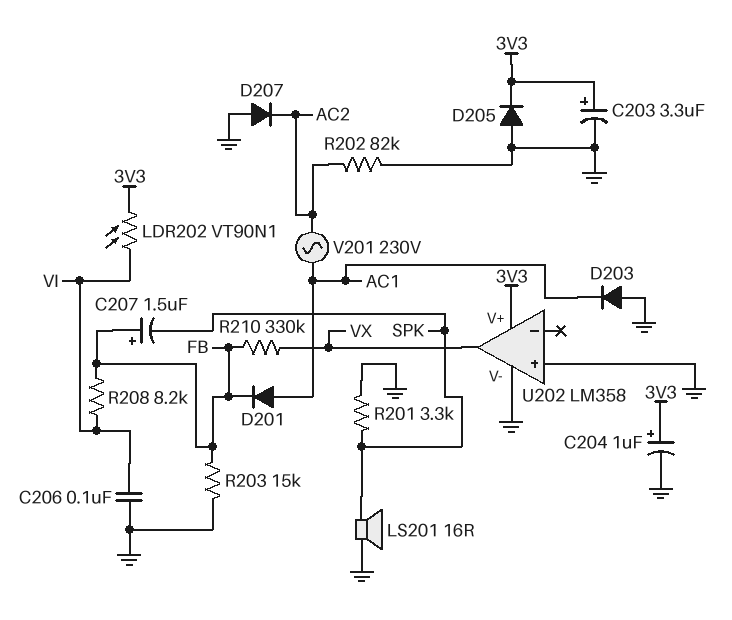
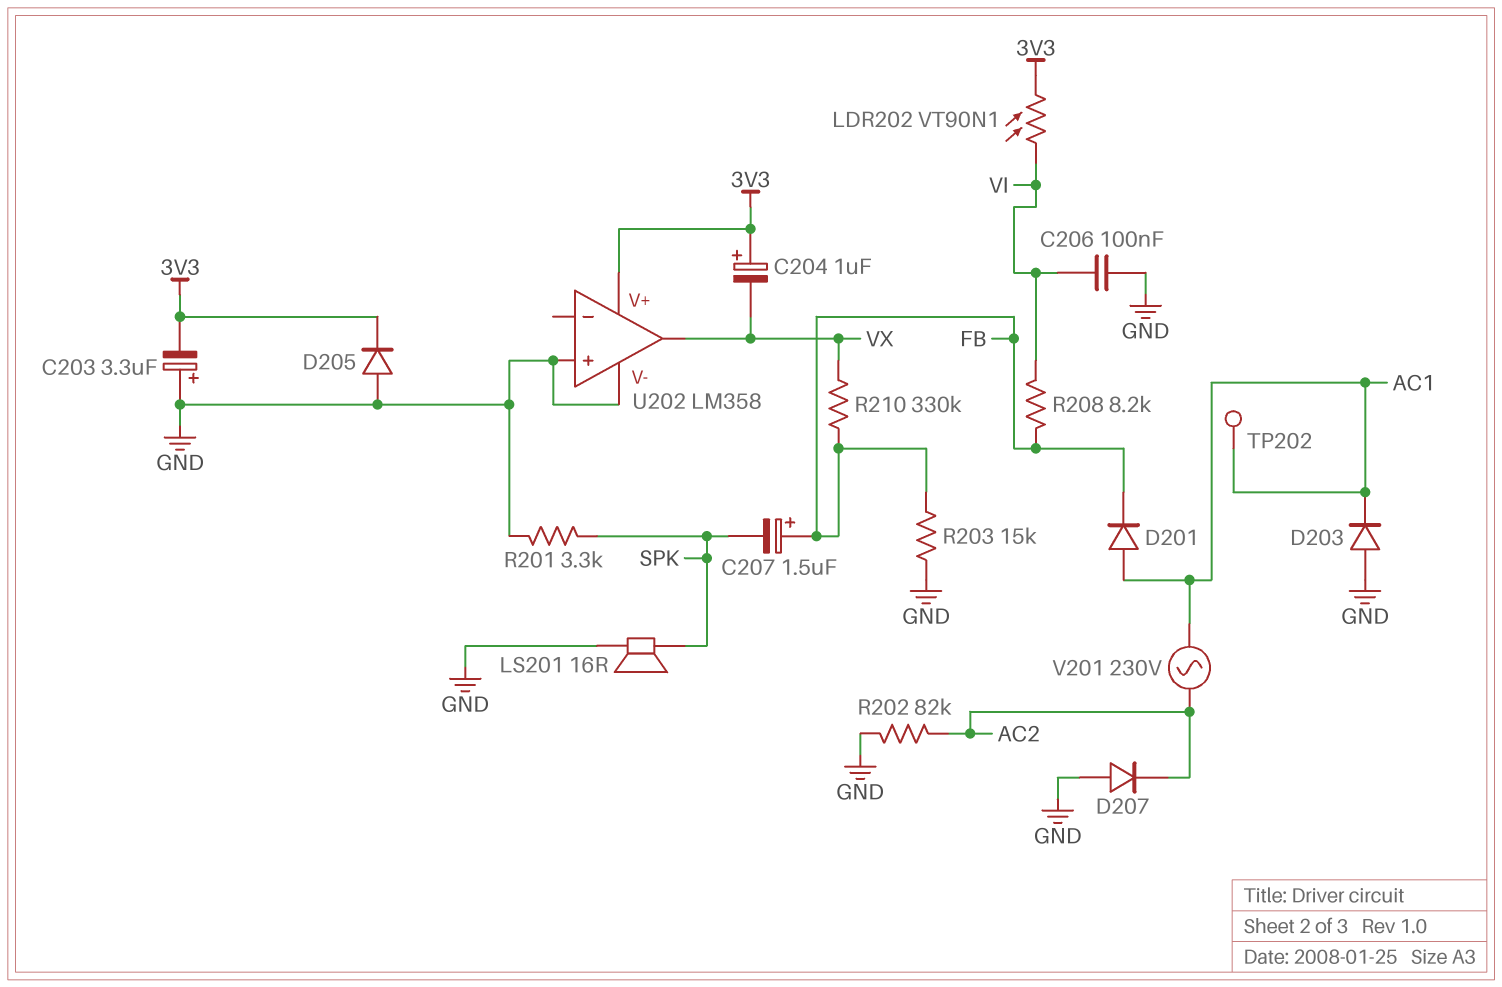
C203: 3.3uF (plus 3V3, minus GND) -> 3.3uF (plus GND, minus 3V3)
C204: 1uF (plus 3V3, minus GND) -> 1uF (plus 3V3, minus VX)
TP202: none -> test point (AC1)

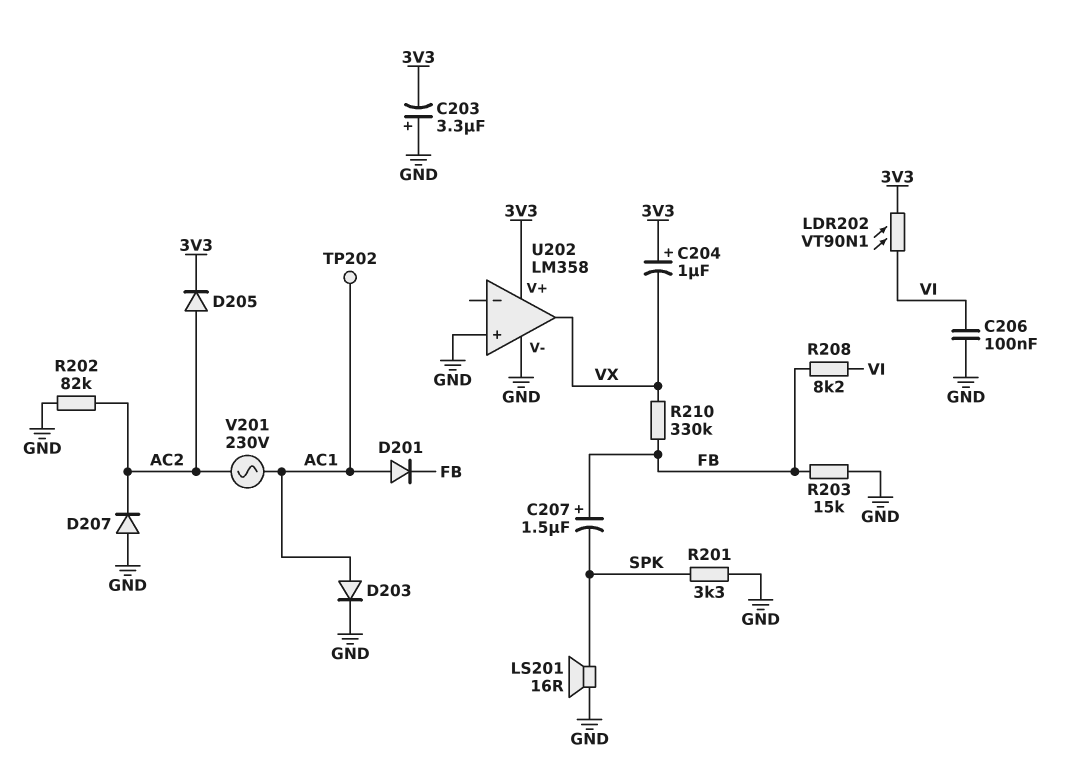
D203: diode (A GND, K AC1) -> diode (A AC1, K GND)
D205: diode (A GND, K 3V3) -> diode (A AC2, K 3V3)

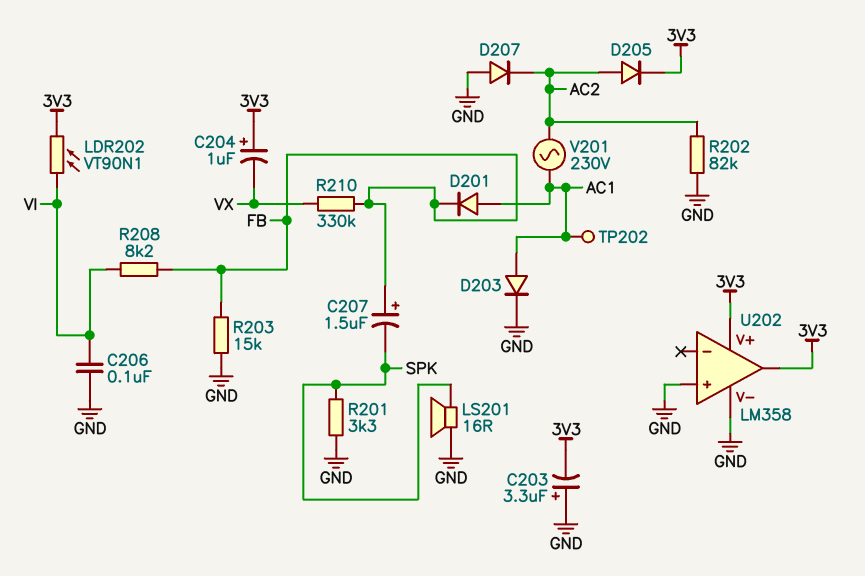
U202 pin out: VX -> 3V3

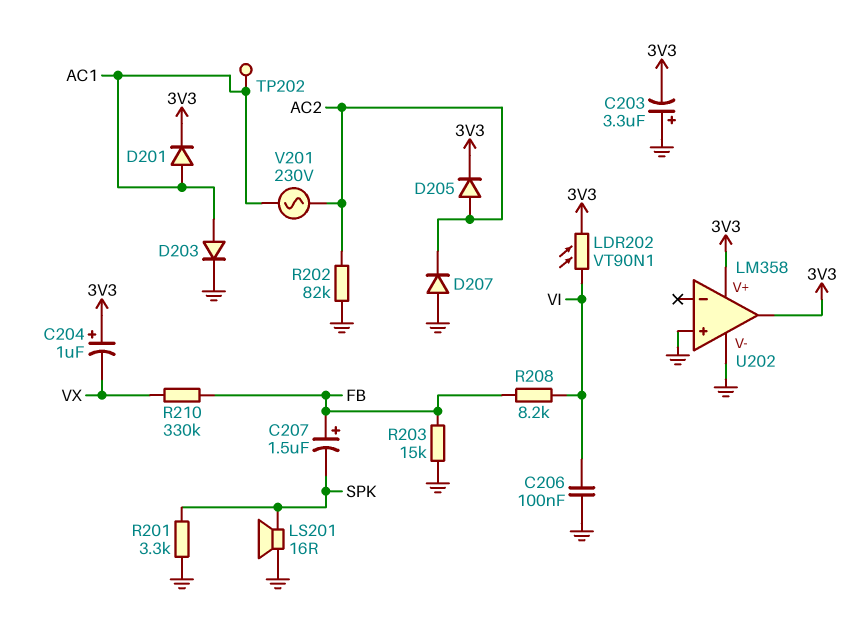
D201: diode (A AC1, K FB) -> diode (A AC1, K 3V3)

